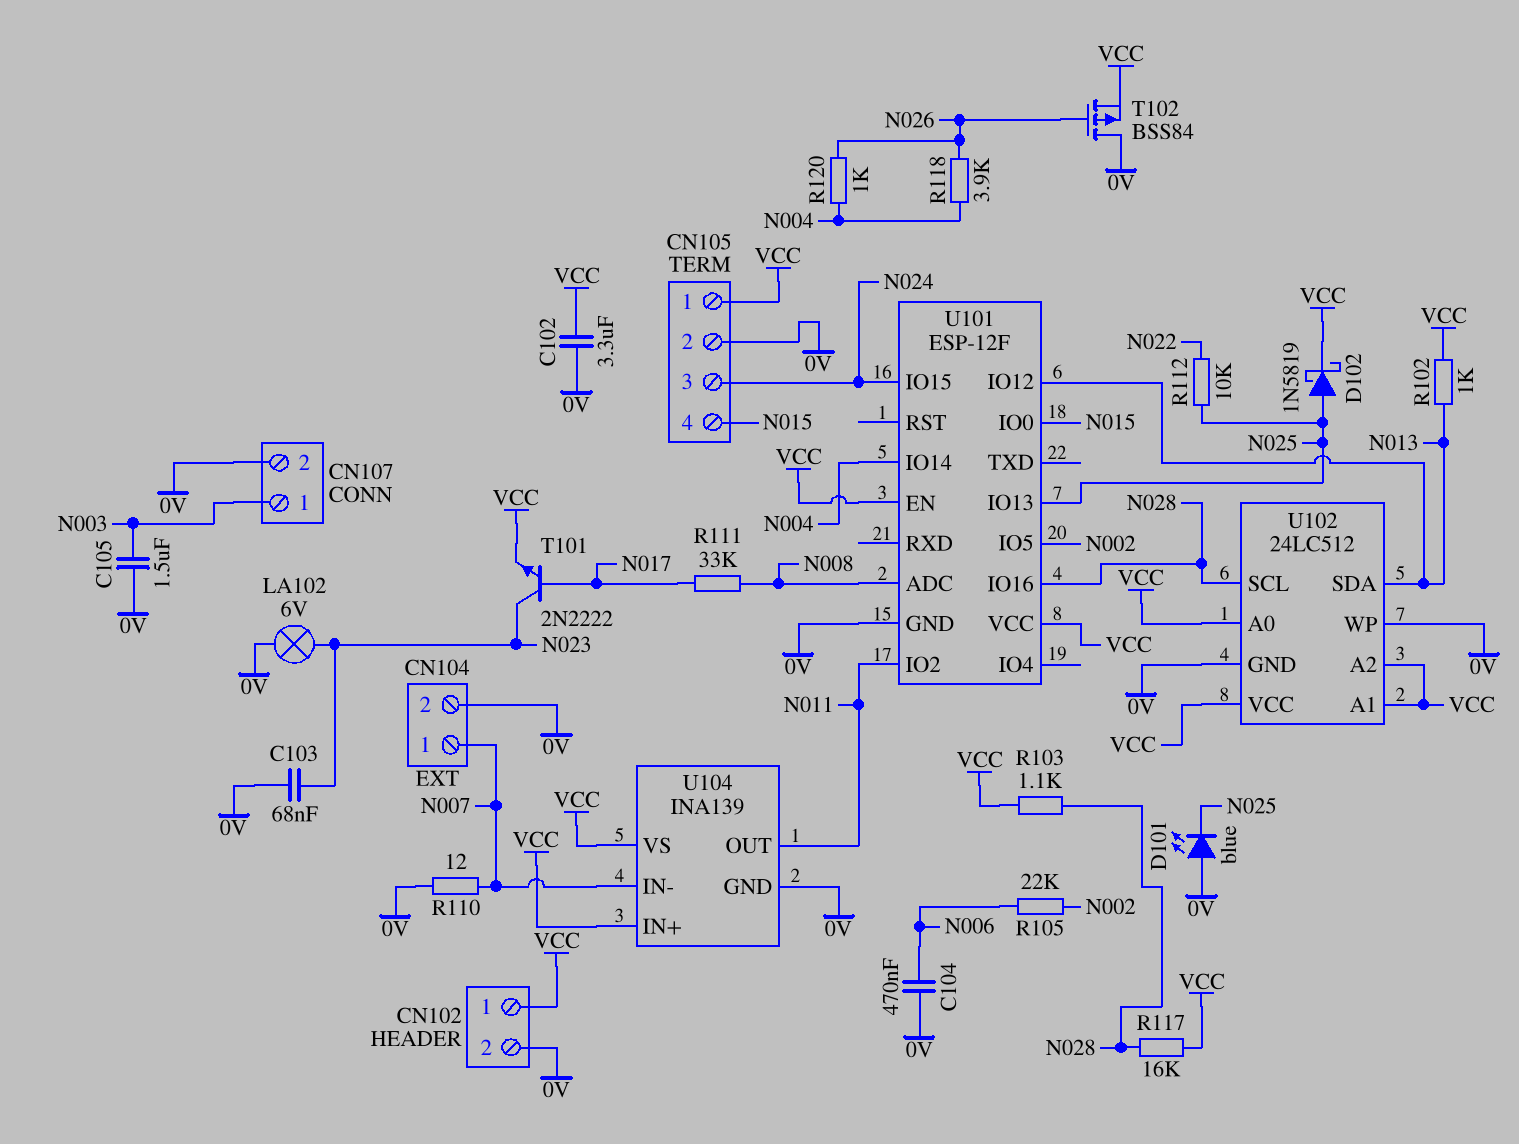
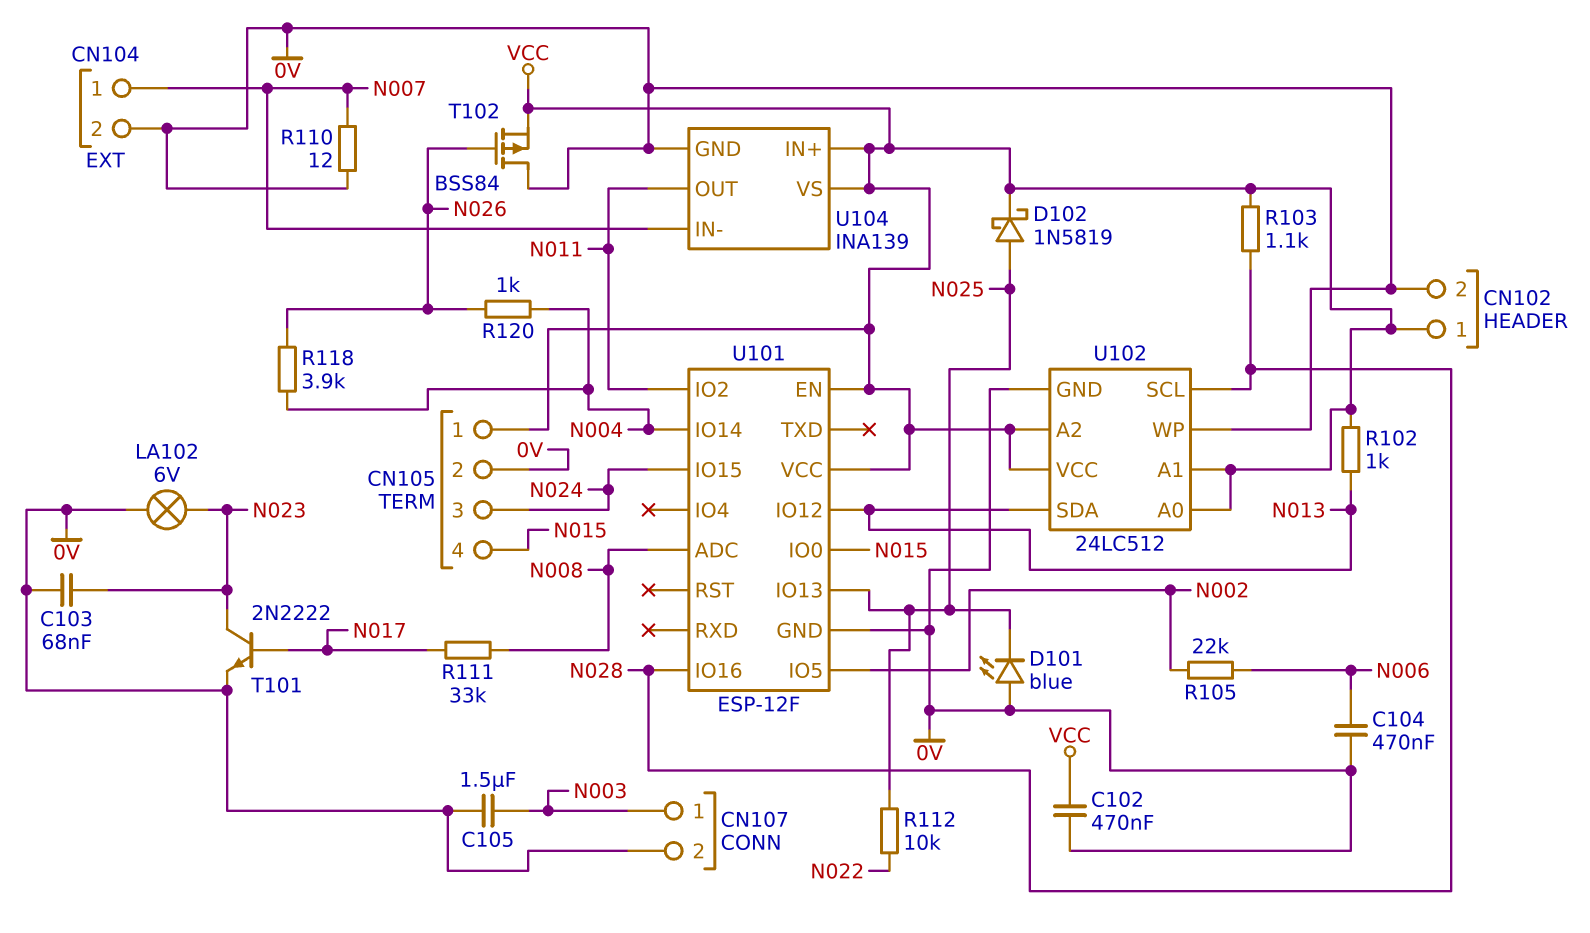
C102: 3.3uF (0V, VCC) -> 470nF (0V, VCC)
R117: 16k (N028, VCC) -> none
T101: NPN 2N2222 (B N017, C N023, E VCC) -> NPN 2N2222 (B N017, C N023, E 0V)

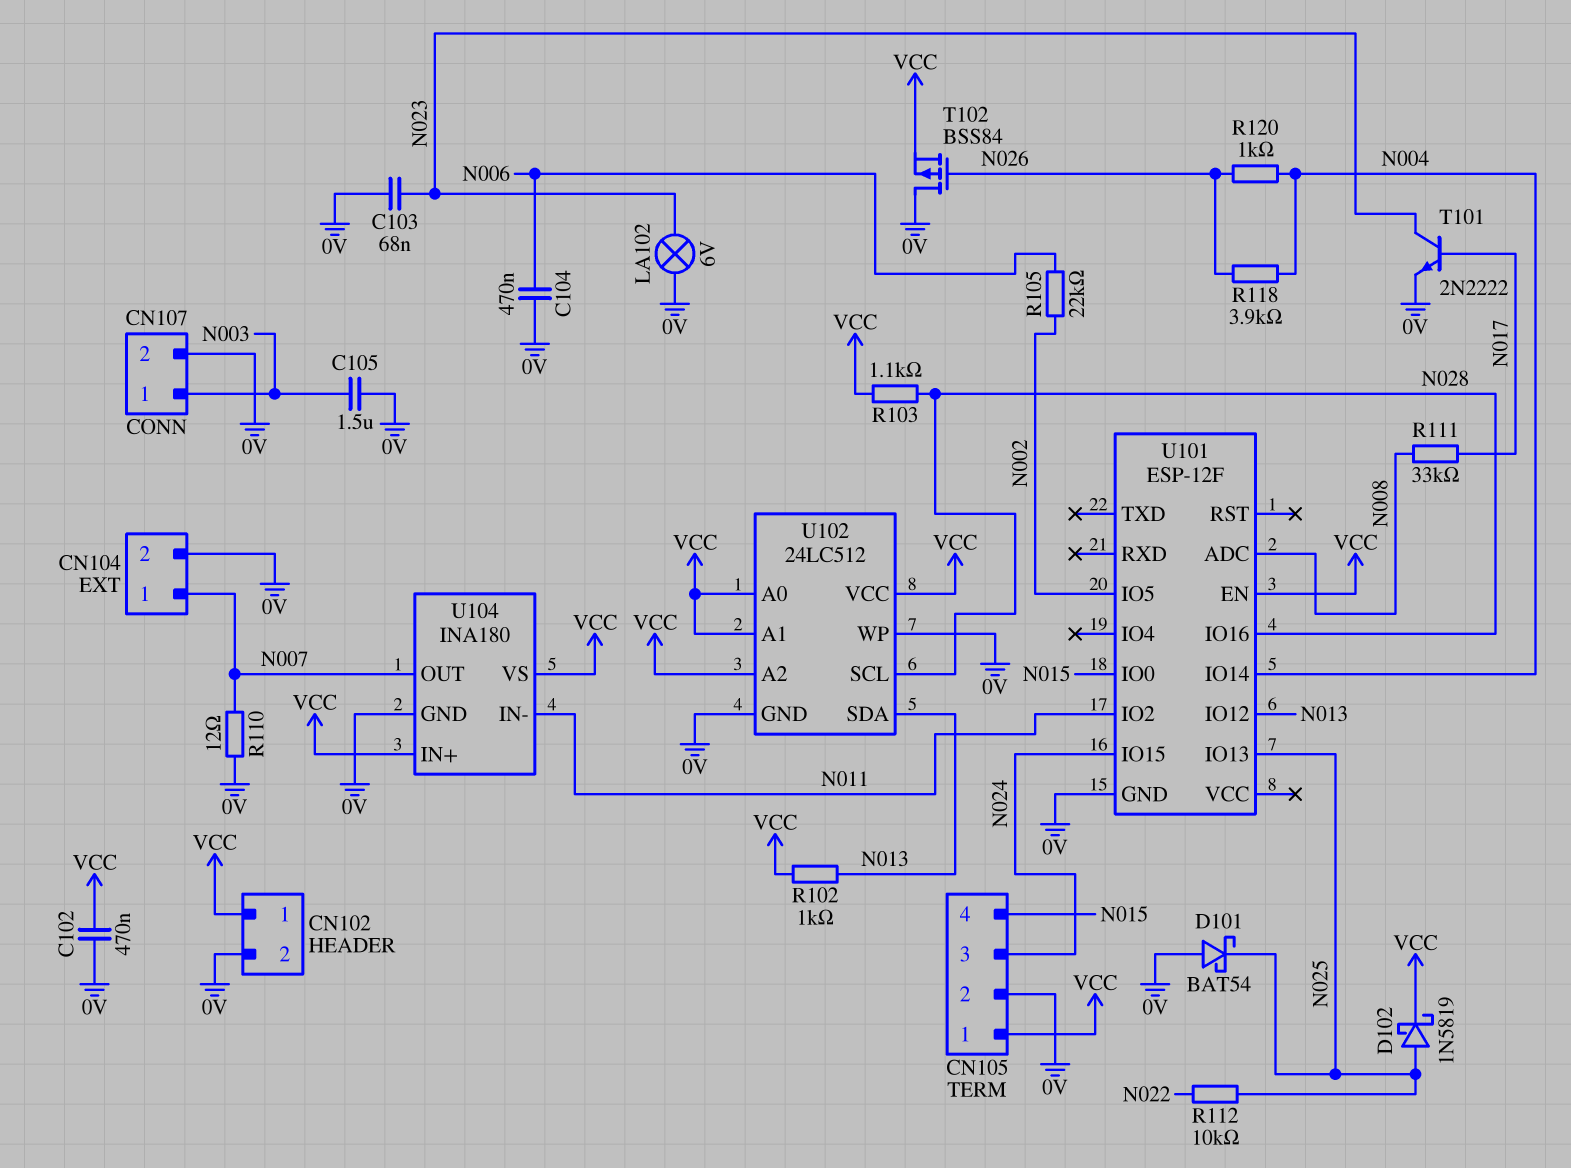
D101: LED blue (A 0V, K N025) -> schottky BAT54 (A 0V, K N025)
U101 pin VCC: VCC -> none
U104: INA139 -> INA180
U104 pin IN-: N007 -> N011
U104 pin OUT: N011 -> N007

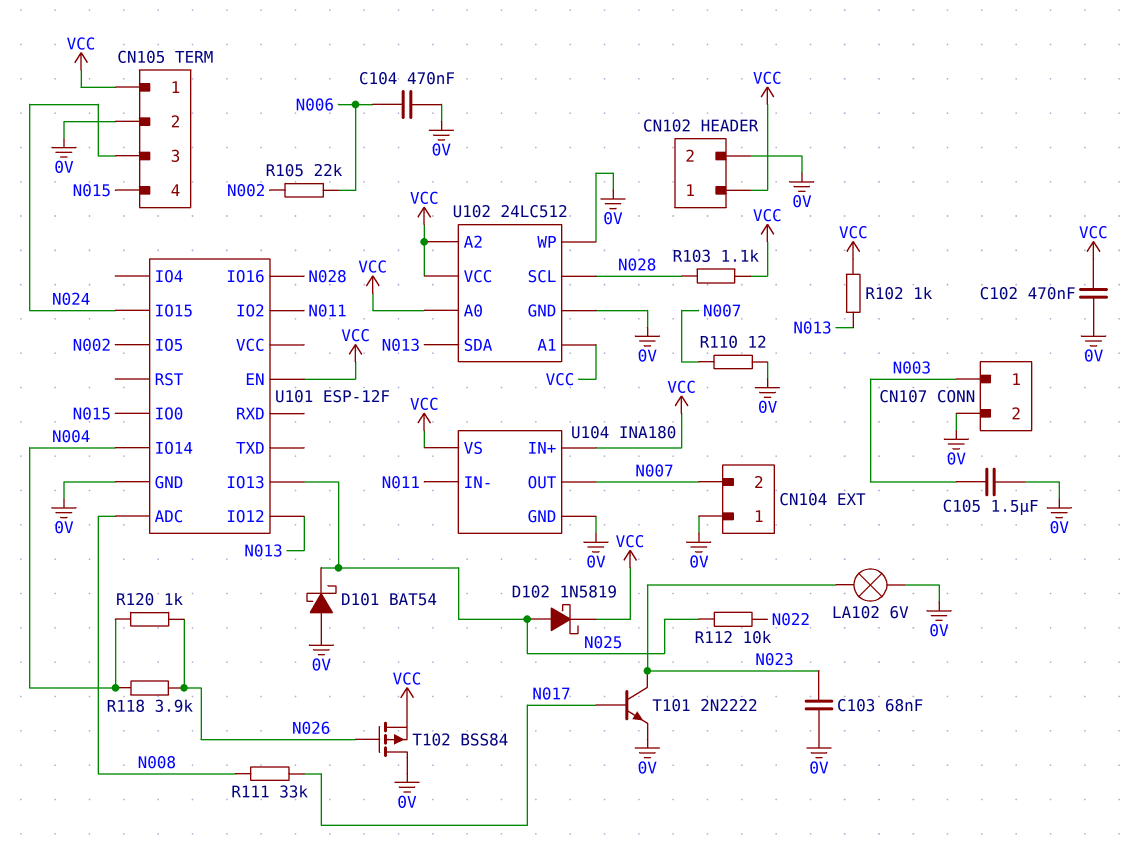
CN104 pin 1: N007 -> 0V
CN104 pin 2: 0V -> N007

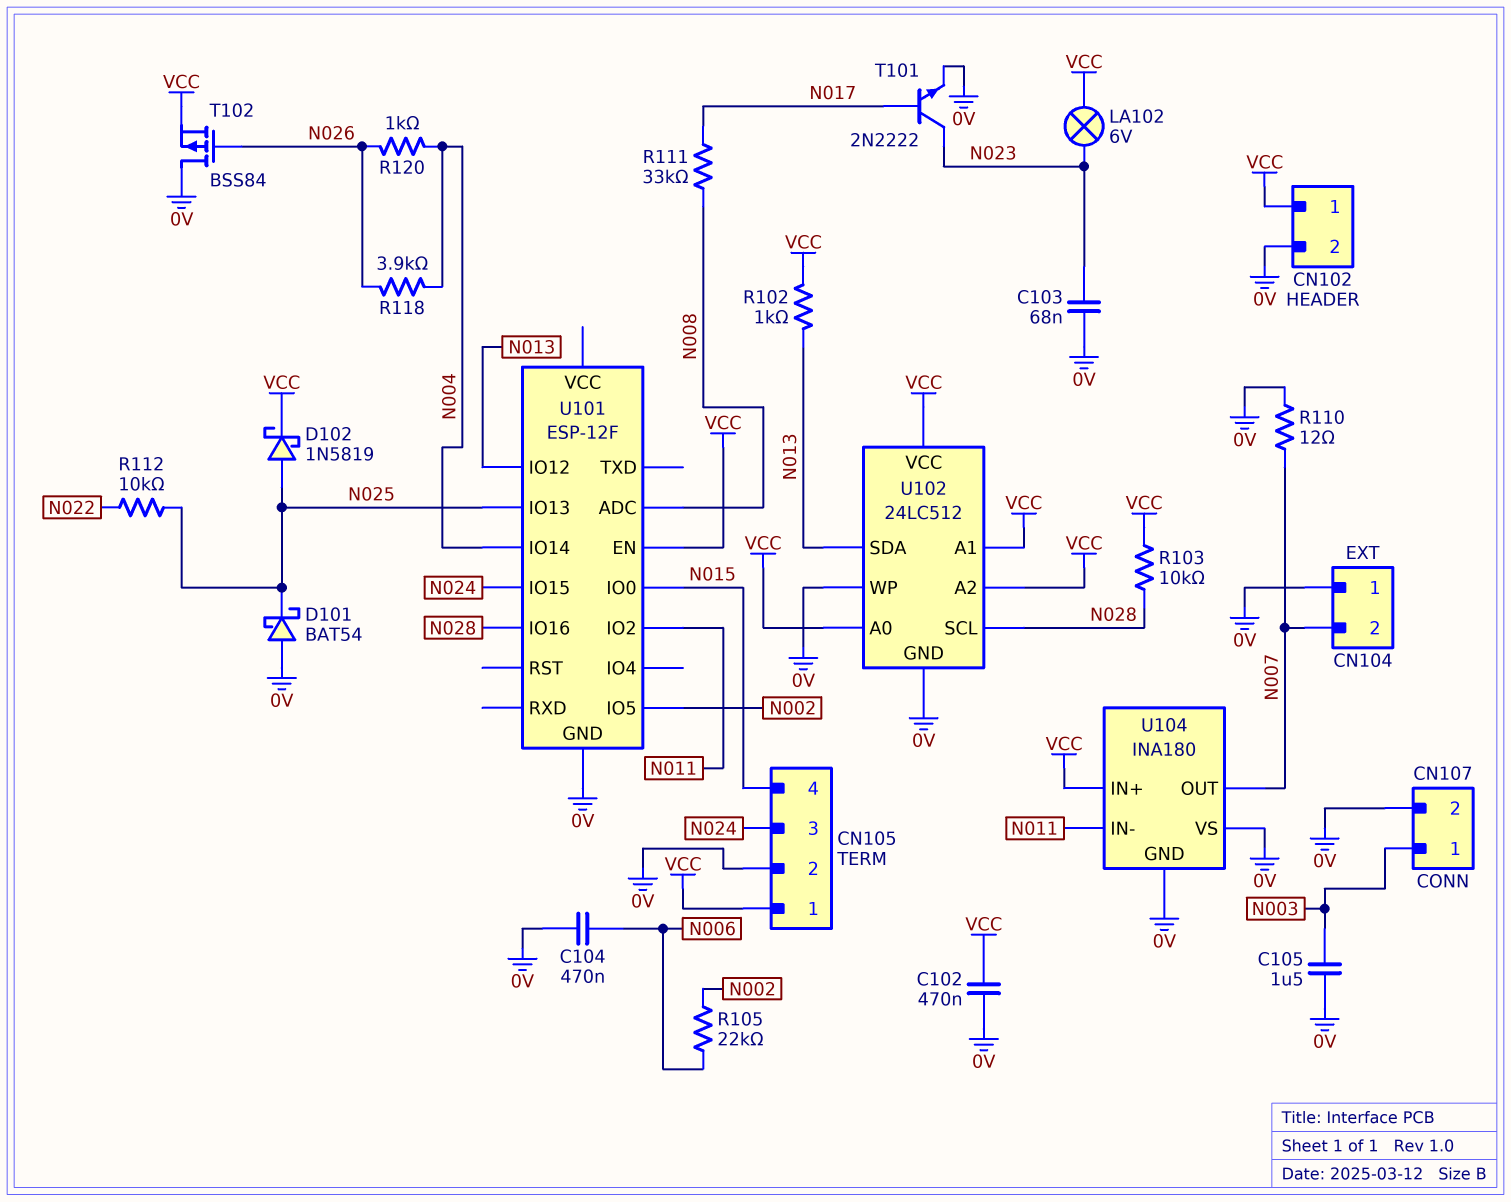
LA102: lamp 6V (0V, N023) -> lamp 6V (N023, VCC)
R103: 1.1k (N028, VCC) -> 10k (N028, VCC)
U104 pin VS: VCC -> 0V

